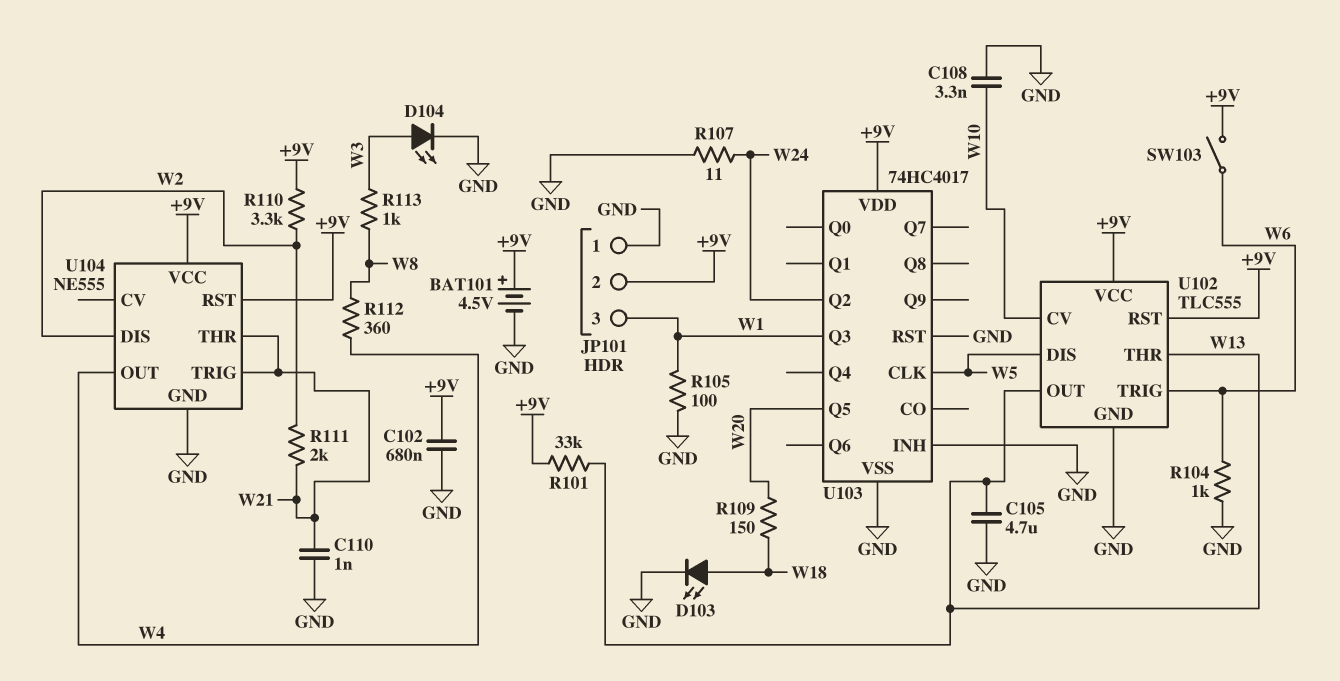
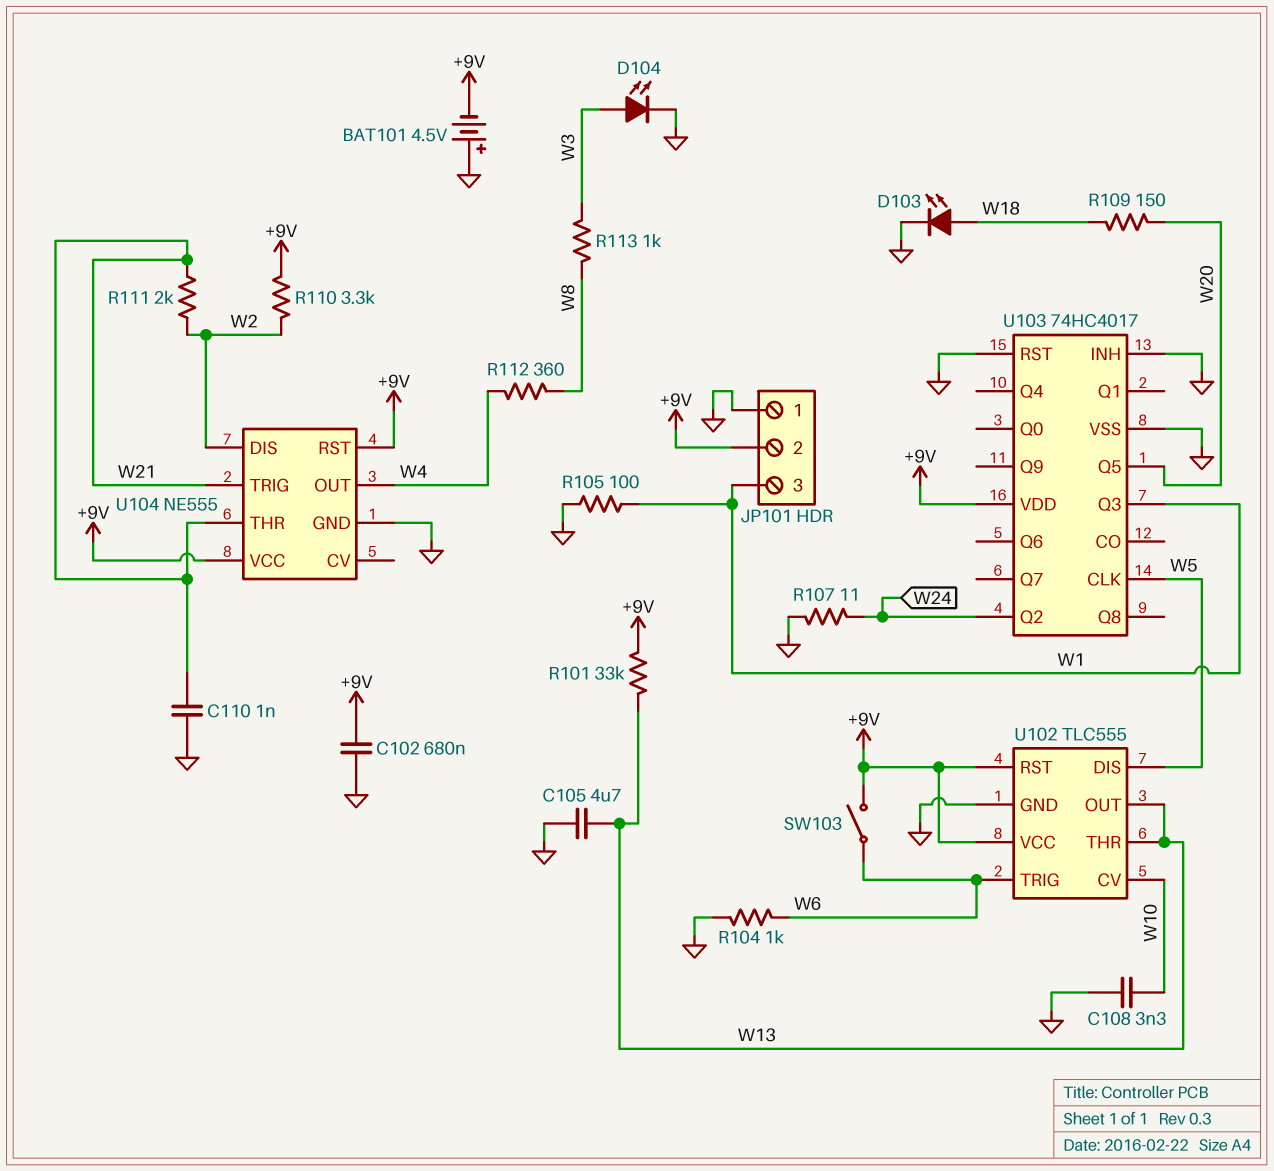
BAT101: 4.5V (plus +9V, minus GND) -> 4.5V (plus GND, minus +9V)

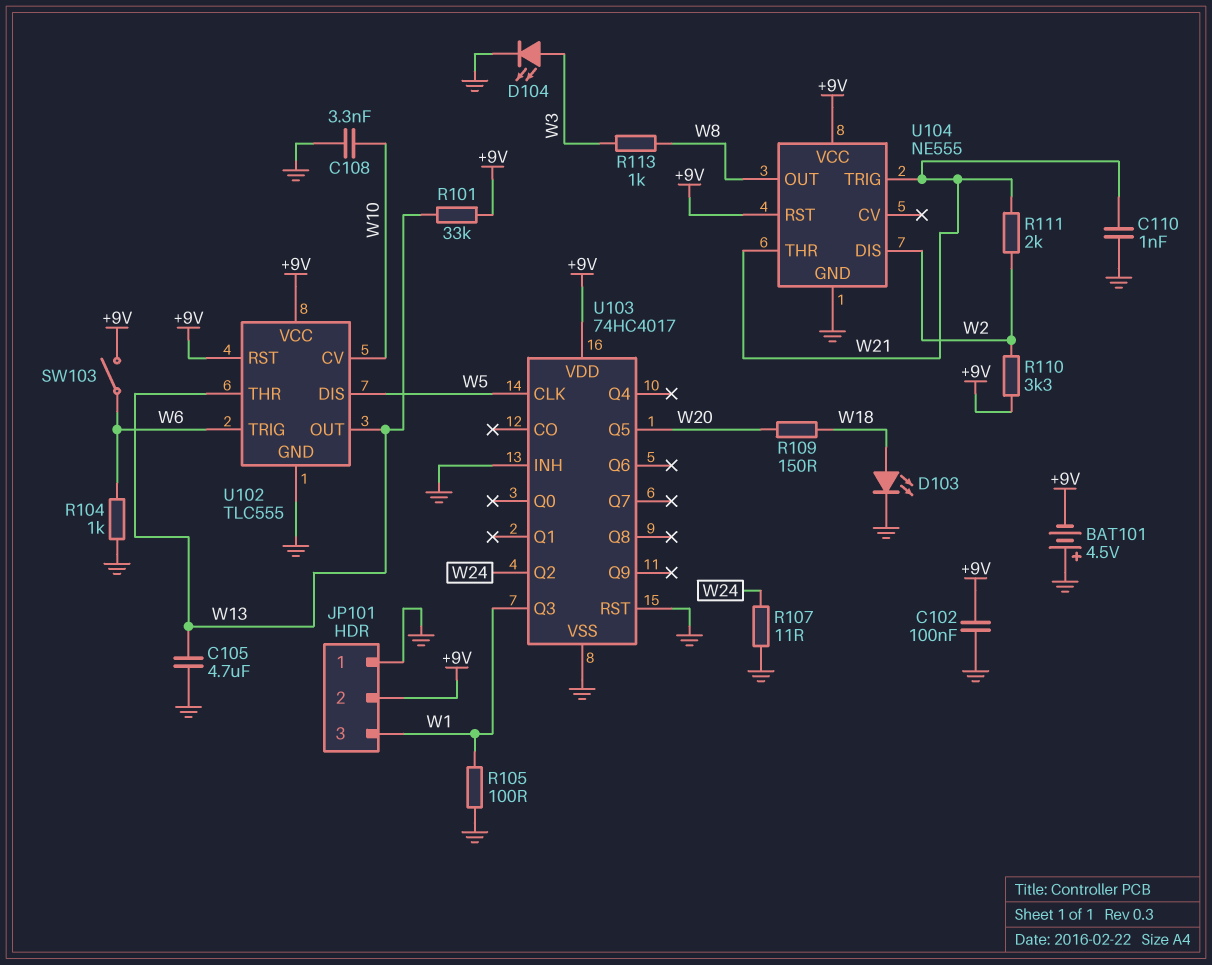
C102: 680nF (+9V, GND) -> 100nF (+9V, GND)
R112: 360 (W4, W8) -> none
U104 pin OUT: W4 -> W8

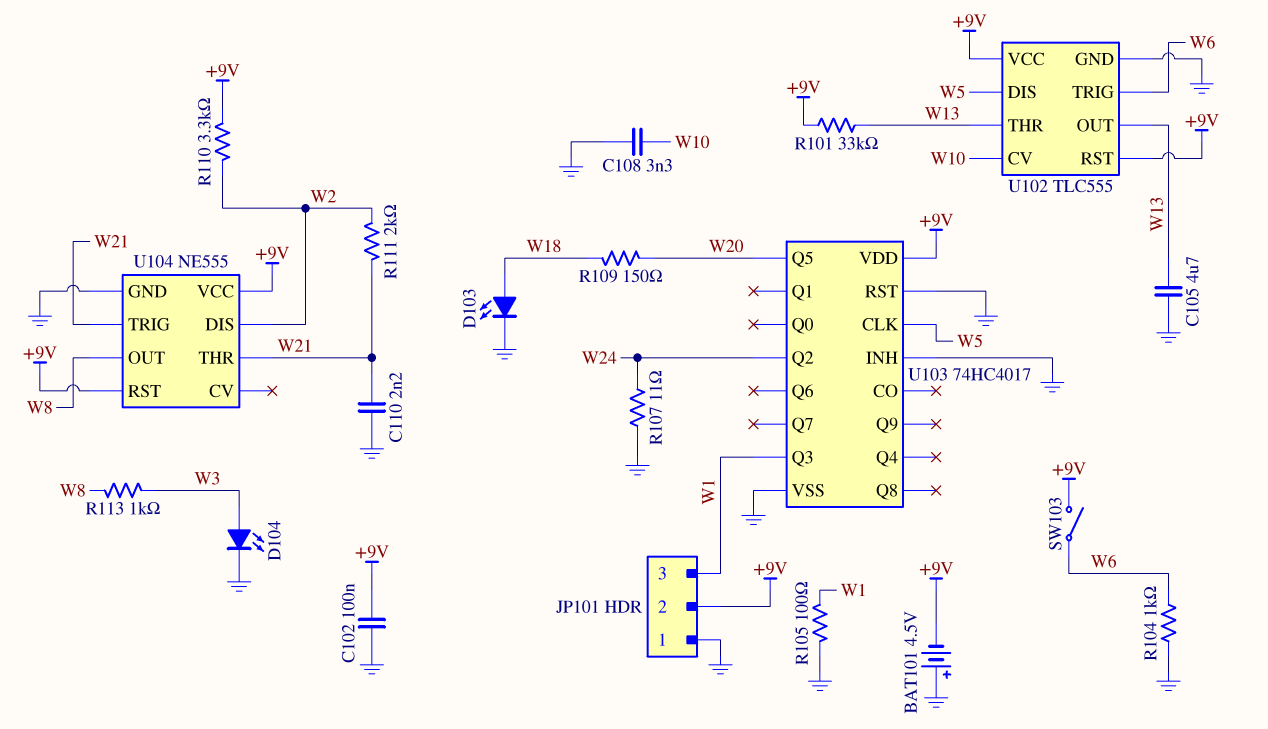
C110: 1nF (GND, W21) -> 2.2nF (GND, W21)

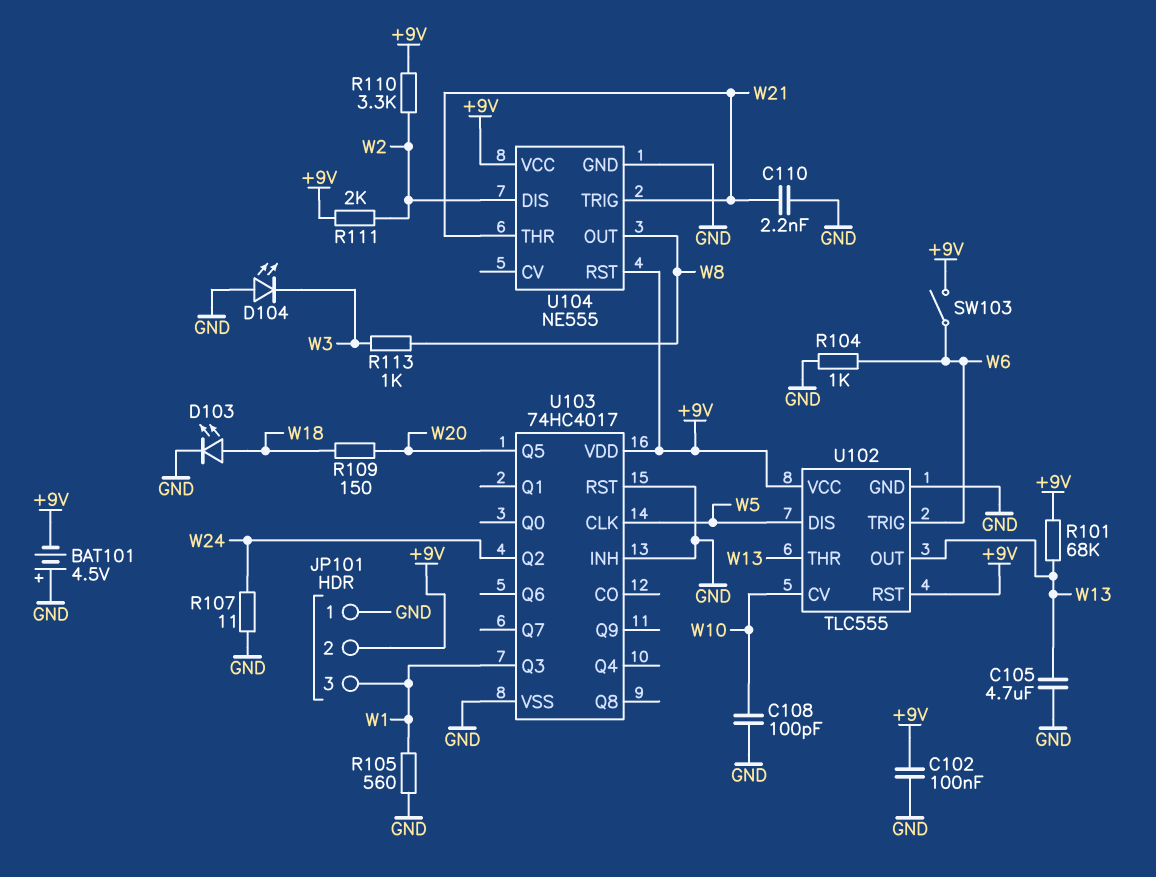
C108: 3.3nF (GND, W10) -> 100pF (GND, W10)
D104: LED (A W3, K GND) -> LED (A GND, K W3)
R101: 33k (+9V, W13) -> 68k (+9V, W13)
R105: 100 (GND, W1) -> 560 (GND, W1)
R111: 2k (W2, W21) -> 2k (+9V, W2)

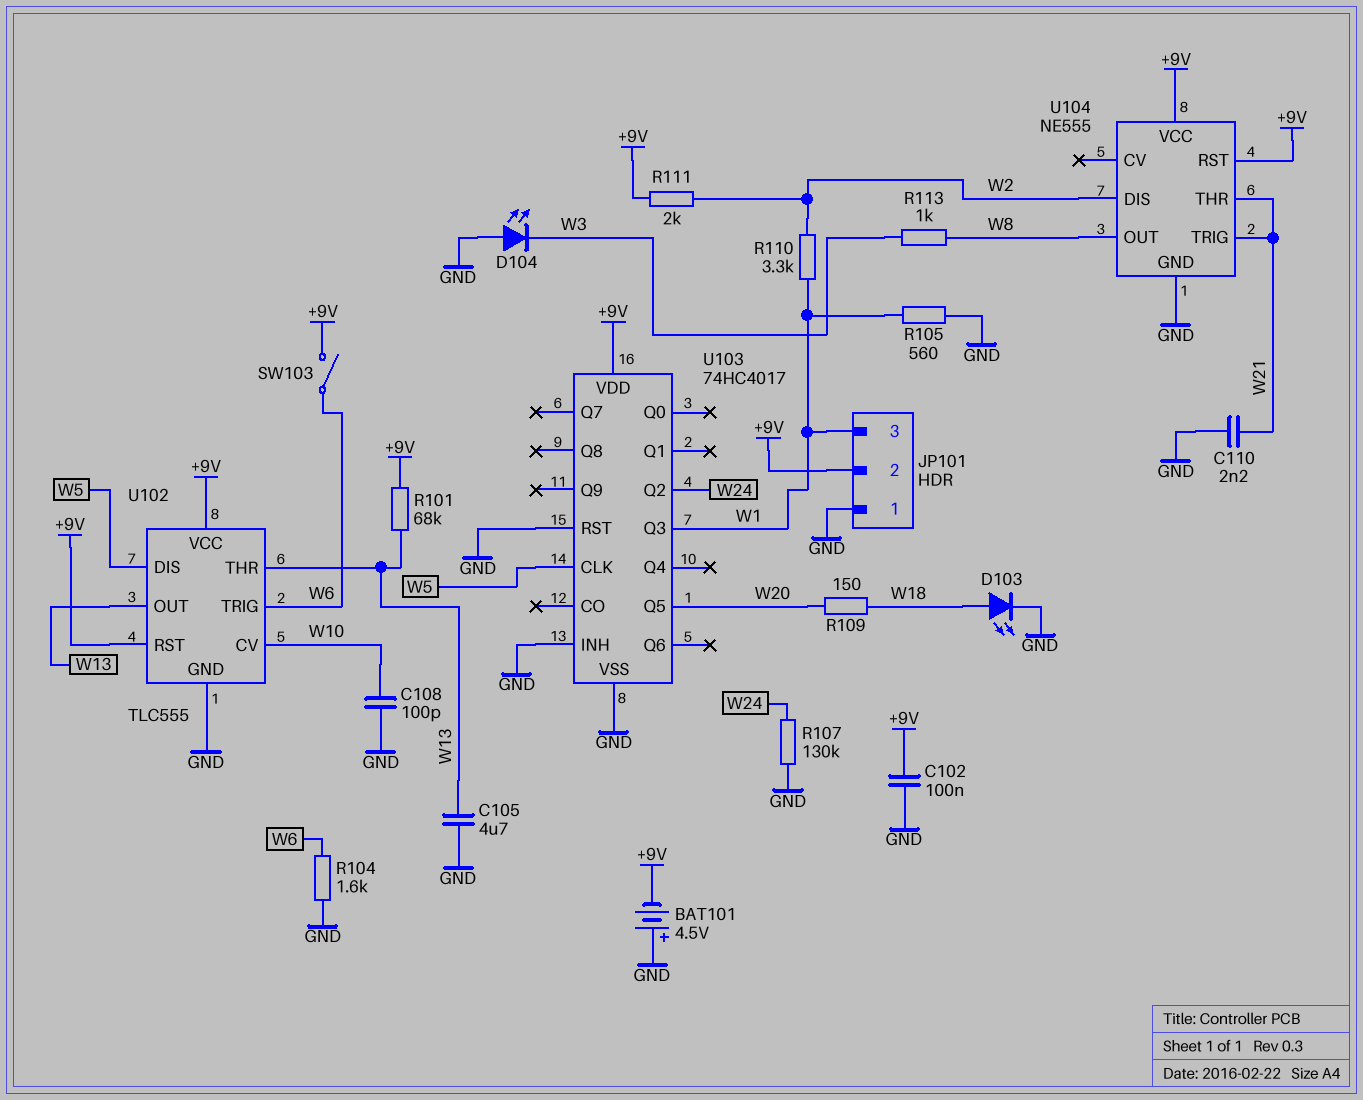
R104: 1k (GND, W6) -> 1.6k (GND, W6)
R107: 11 (GND, W24) -> 130k (GND, W24)
R110: 3.3k (+9V, W2) -> 3.3k (W1, W2)

